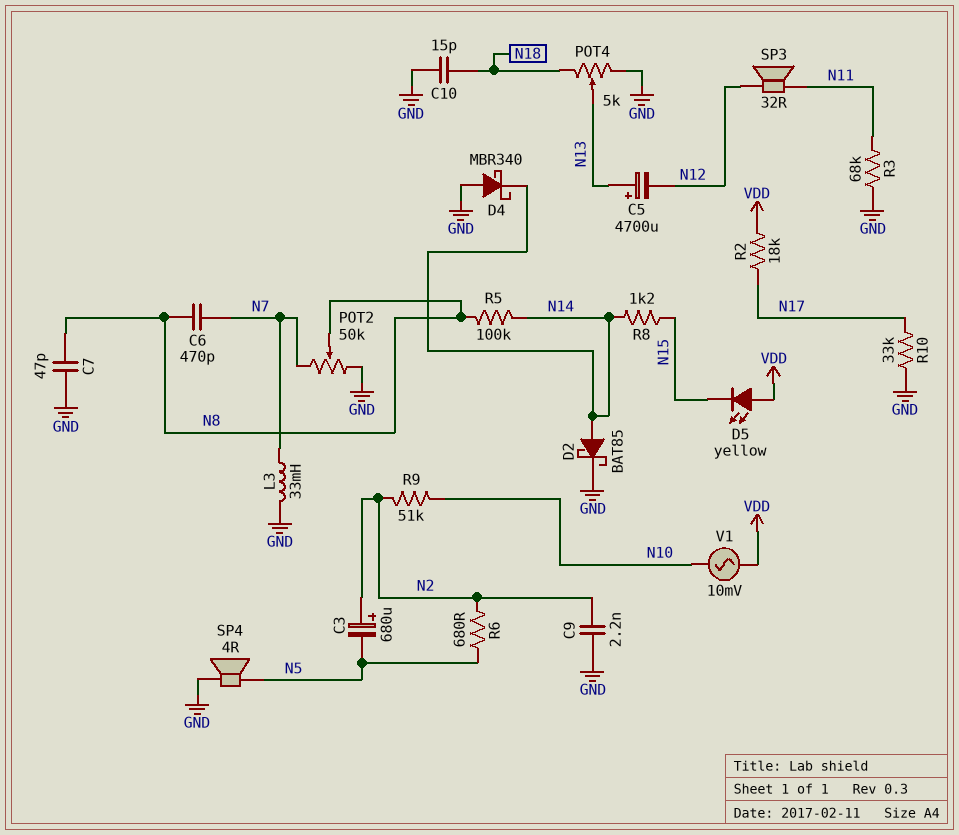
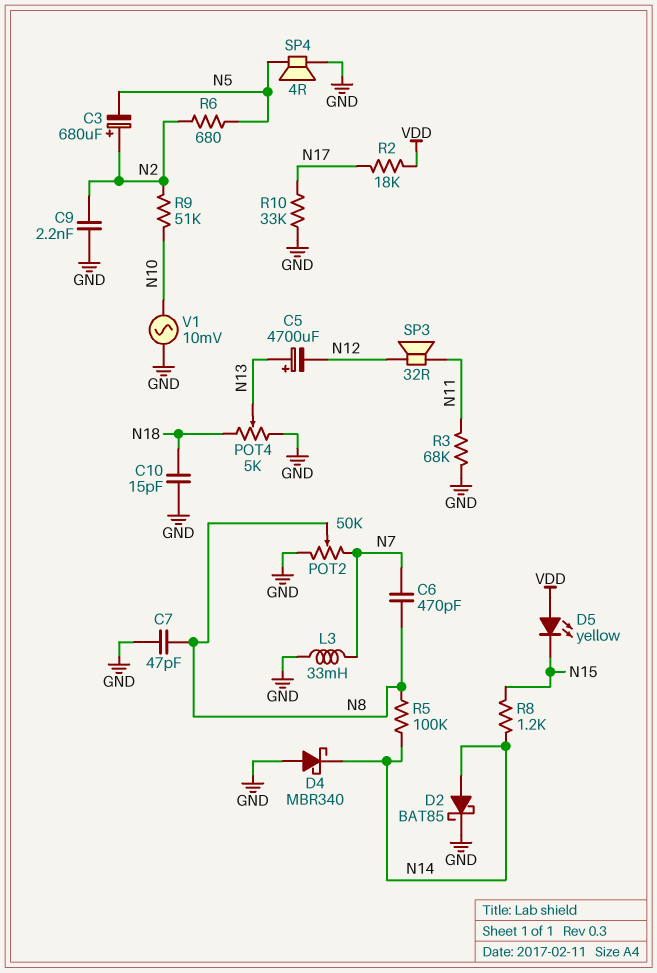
V1: AC 10mV (N10, VDD) -> AC 10mV (GND, N10)

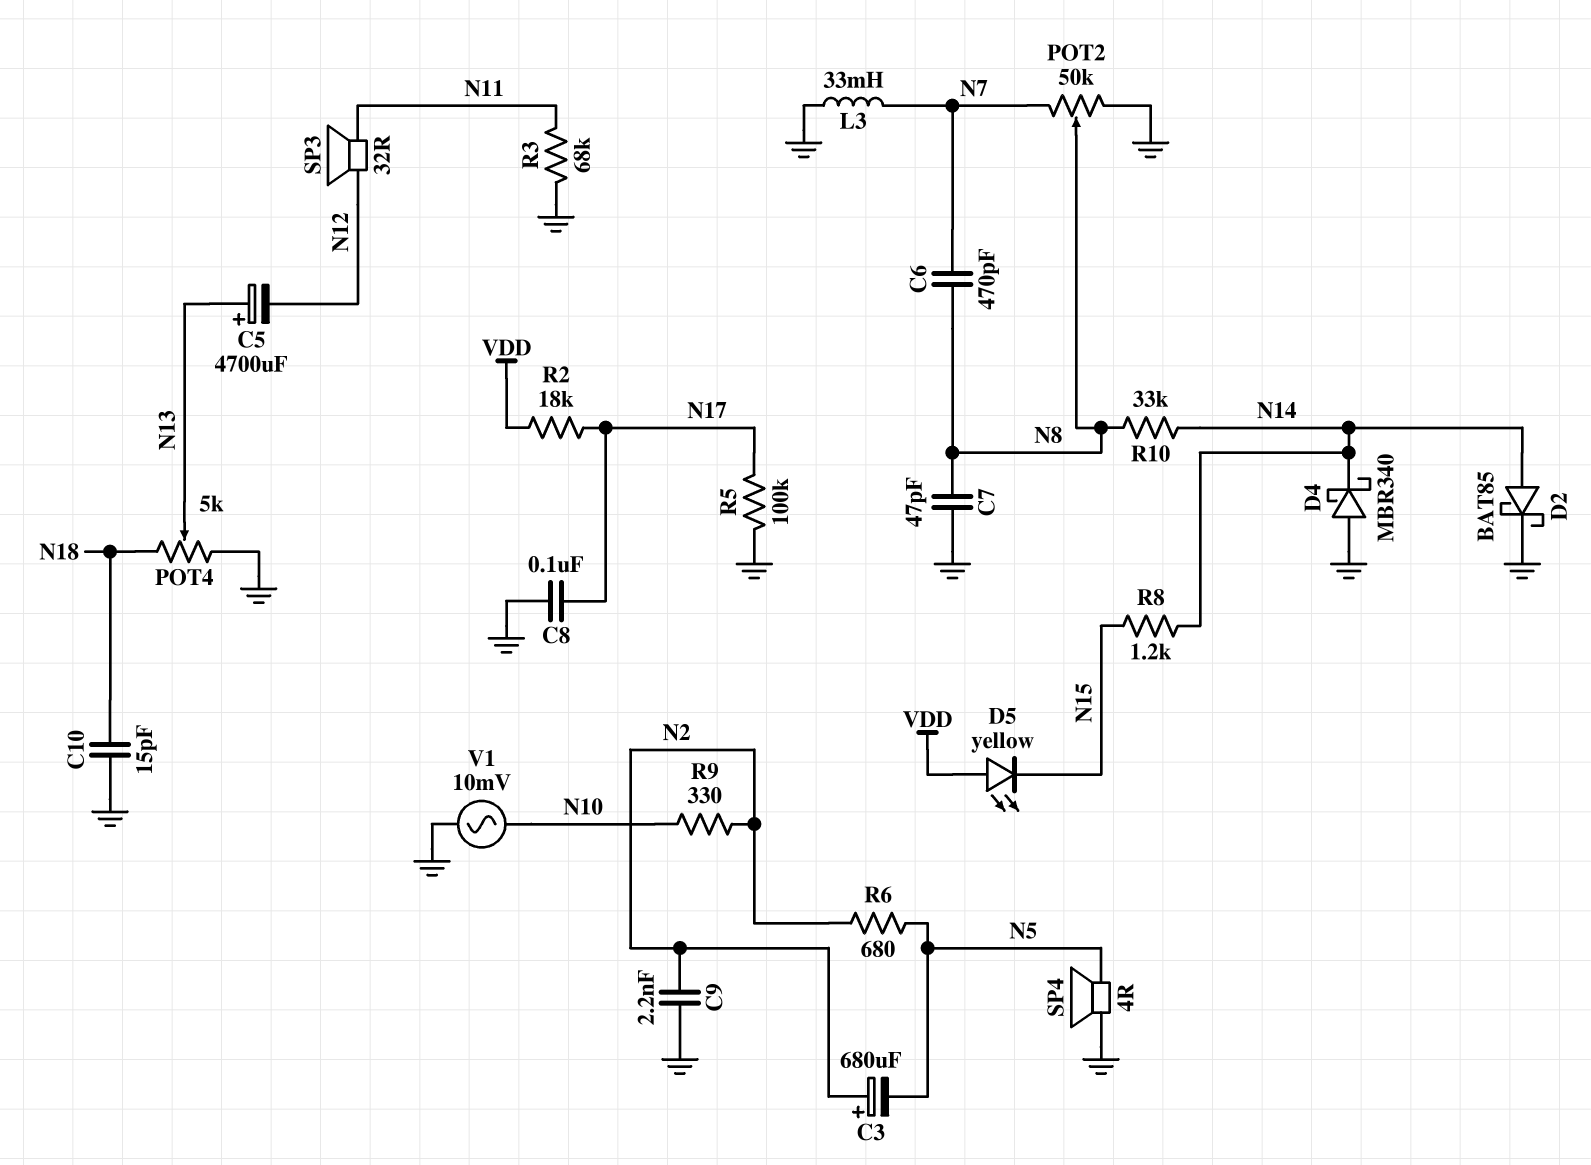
C8: none -> 100nF (GND, N17)
R5: 100k (N8, N14) -> 100k (GND, N17)
R9: 51k (N2, N10) -> 330 (N2, N10)
R10: 33k (GND, N17) -> 33k (N8, N14)

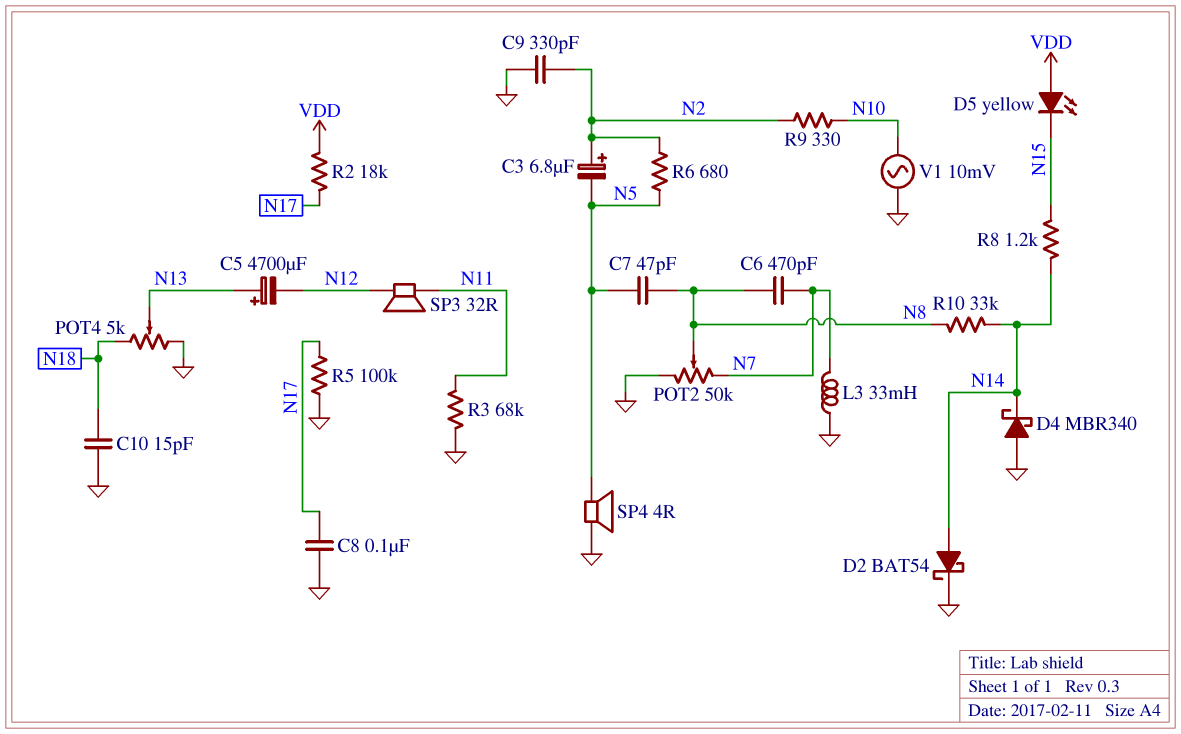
C3: 680uF (plus N2, minus N5) -> 6.8uF (plus N2, minus N5)
C7: 47pF (GND, N8) -> 47pF (N5, N8)
C9: 2.2nF (GND, N2) -> 330pF (GND, N2)
D2: schottky BAT85 (A N14, K GND) -> schottky BAT54 (A N14, K GND)

